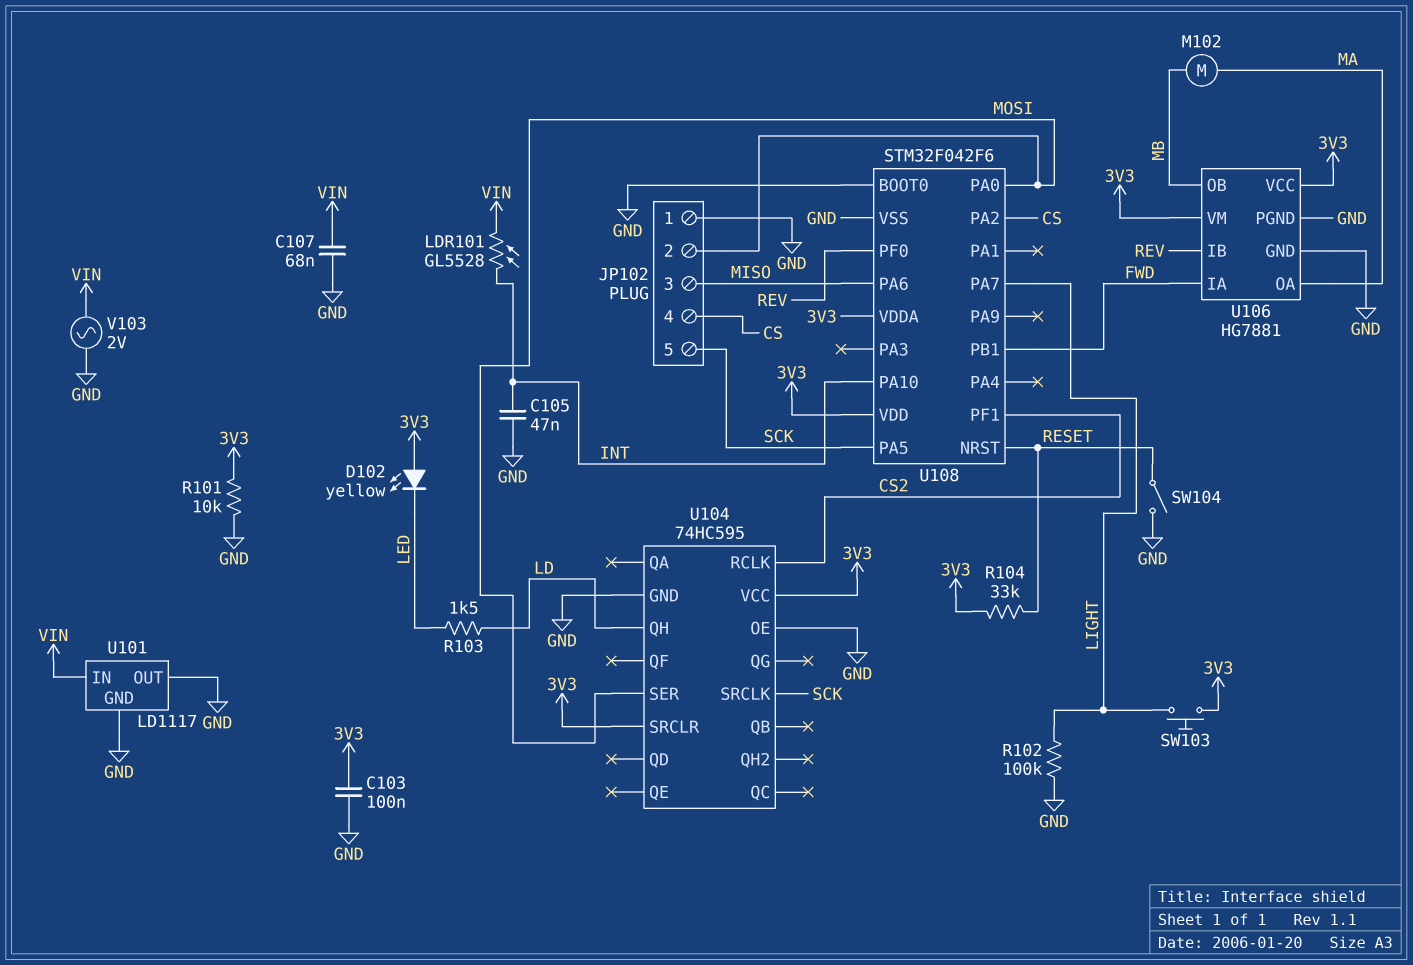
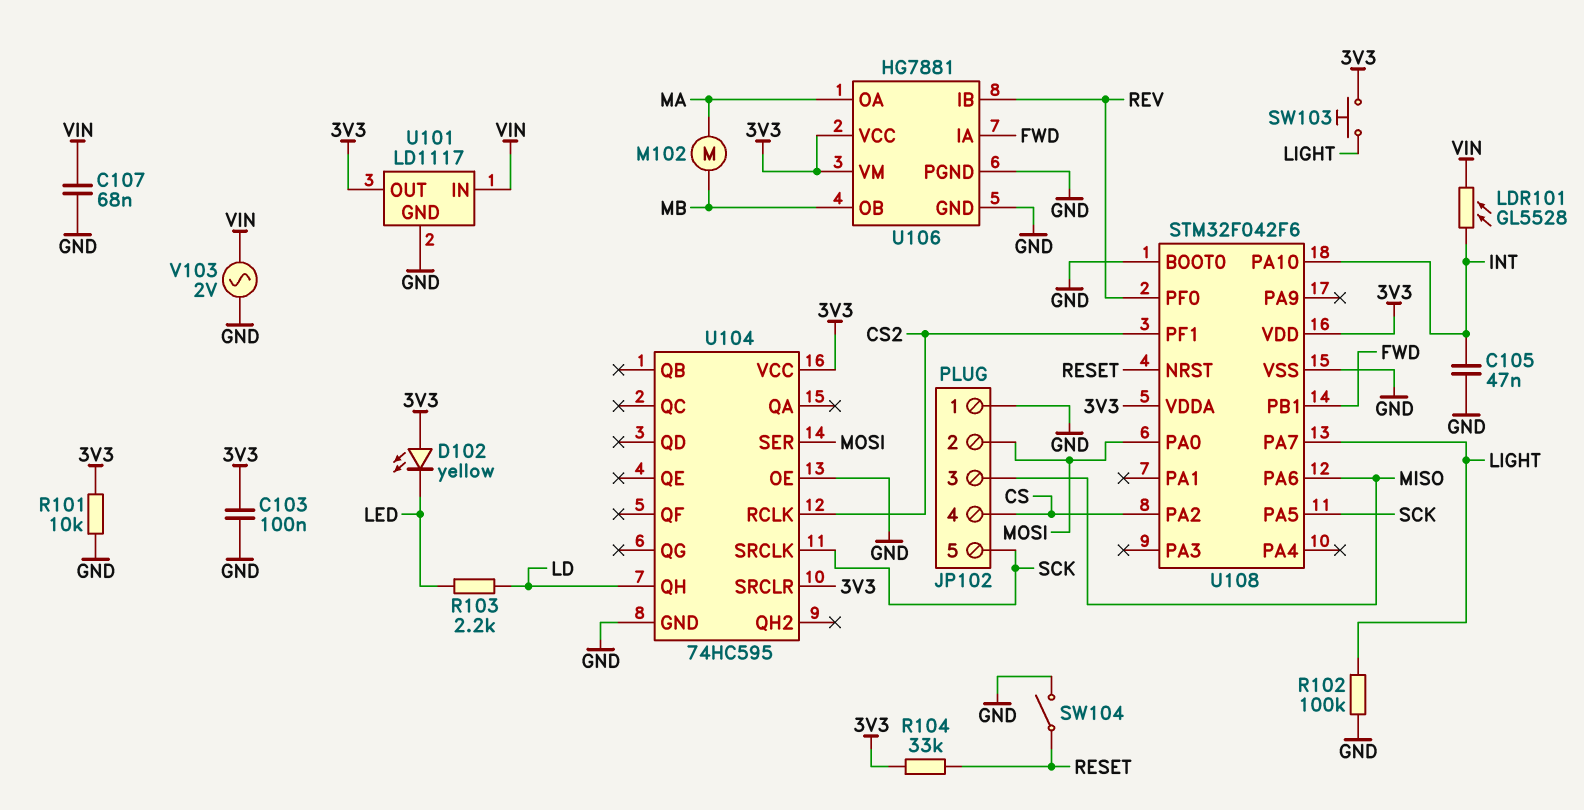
R103: 1.5k (LD, LED) -> 2.2k (LD, LED)
U101 pin OUT: GND -> 3V3

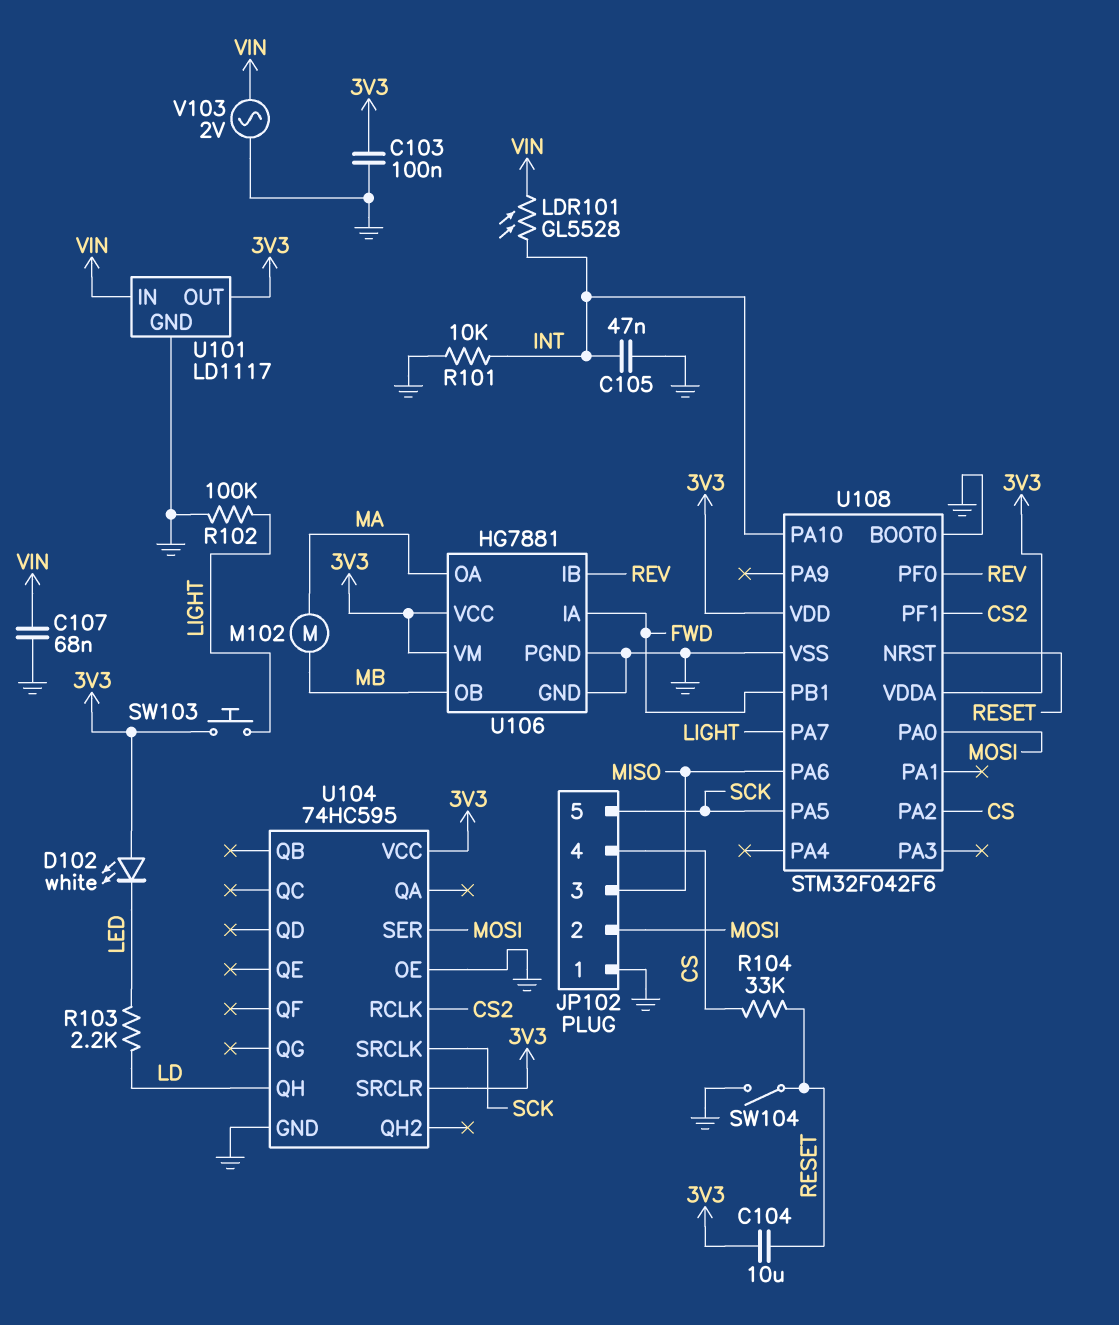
C104: none -> 10uF (3V3, RESET)
D102: LED yellow (A 3V3, K LED) -> LED white (A 3V3, K LED)
R101: 10k (3V3, GND) -> 10k (GND, INT)
R104: 33k (3V3, RESET) -> 33k (CS, RESET)

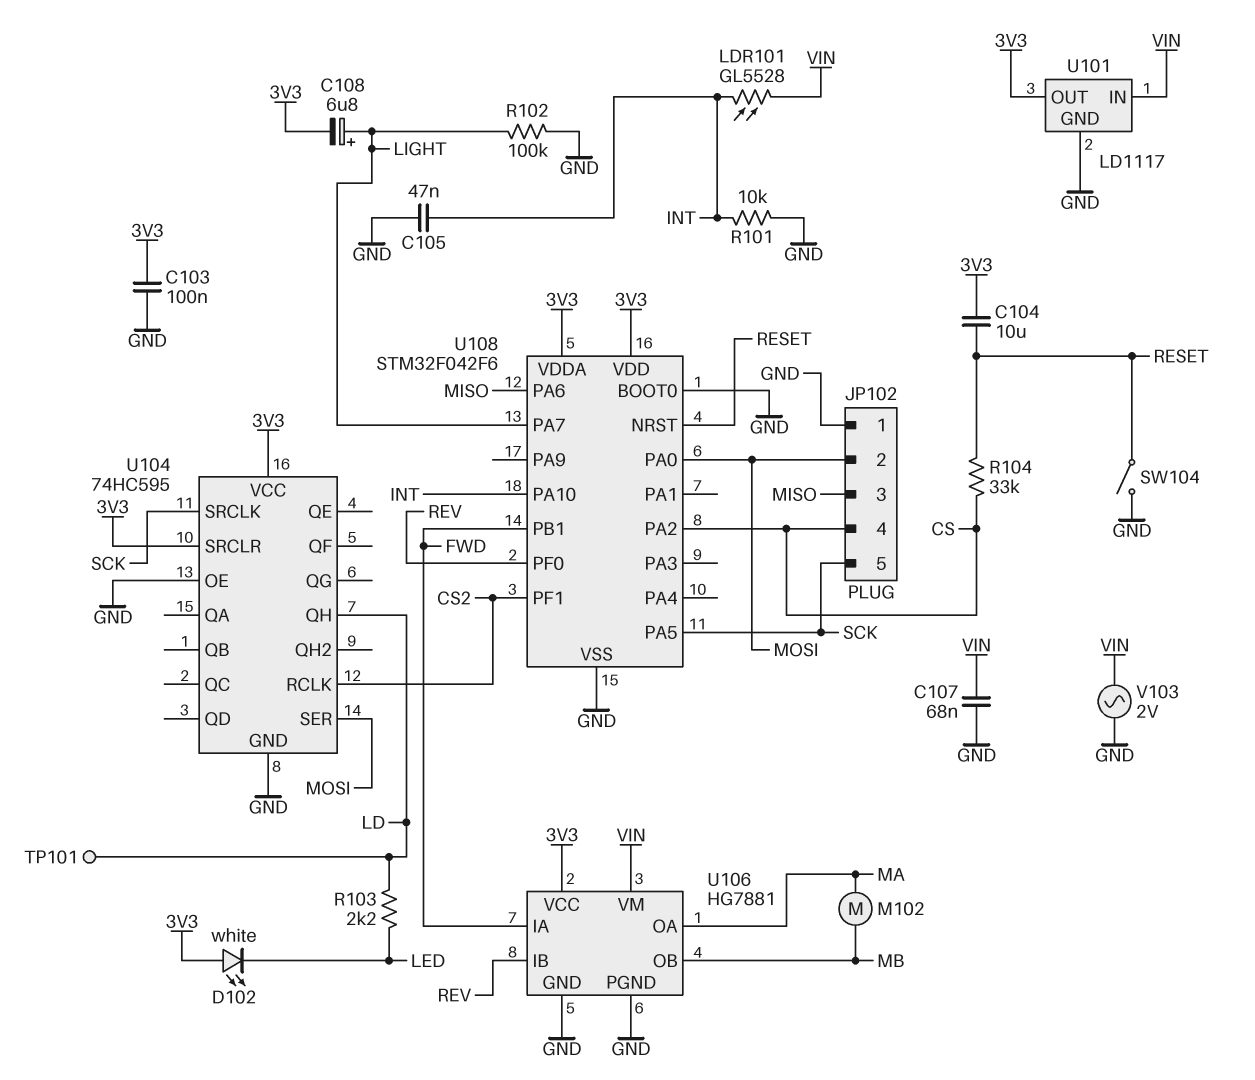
C108: none -> 6.8uF (plus LIGHT, minus 3V3)
SW103: button (3V3, LIGHT) -> none
TP101: none -> test point (LD)
U106 pin VM: 3V3 -> VIN

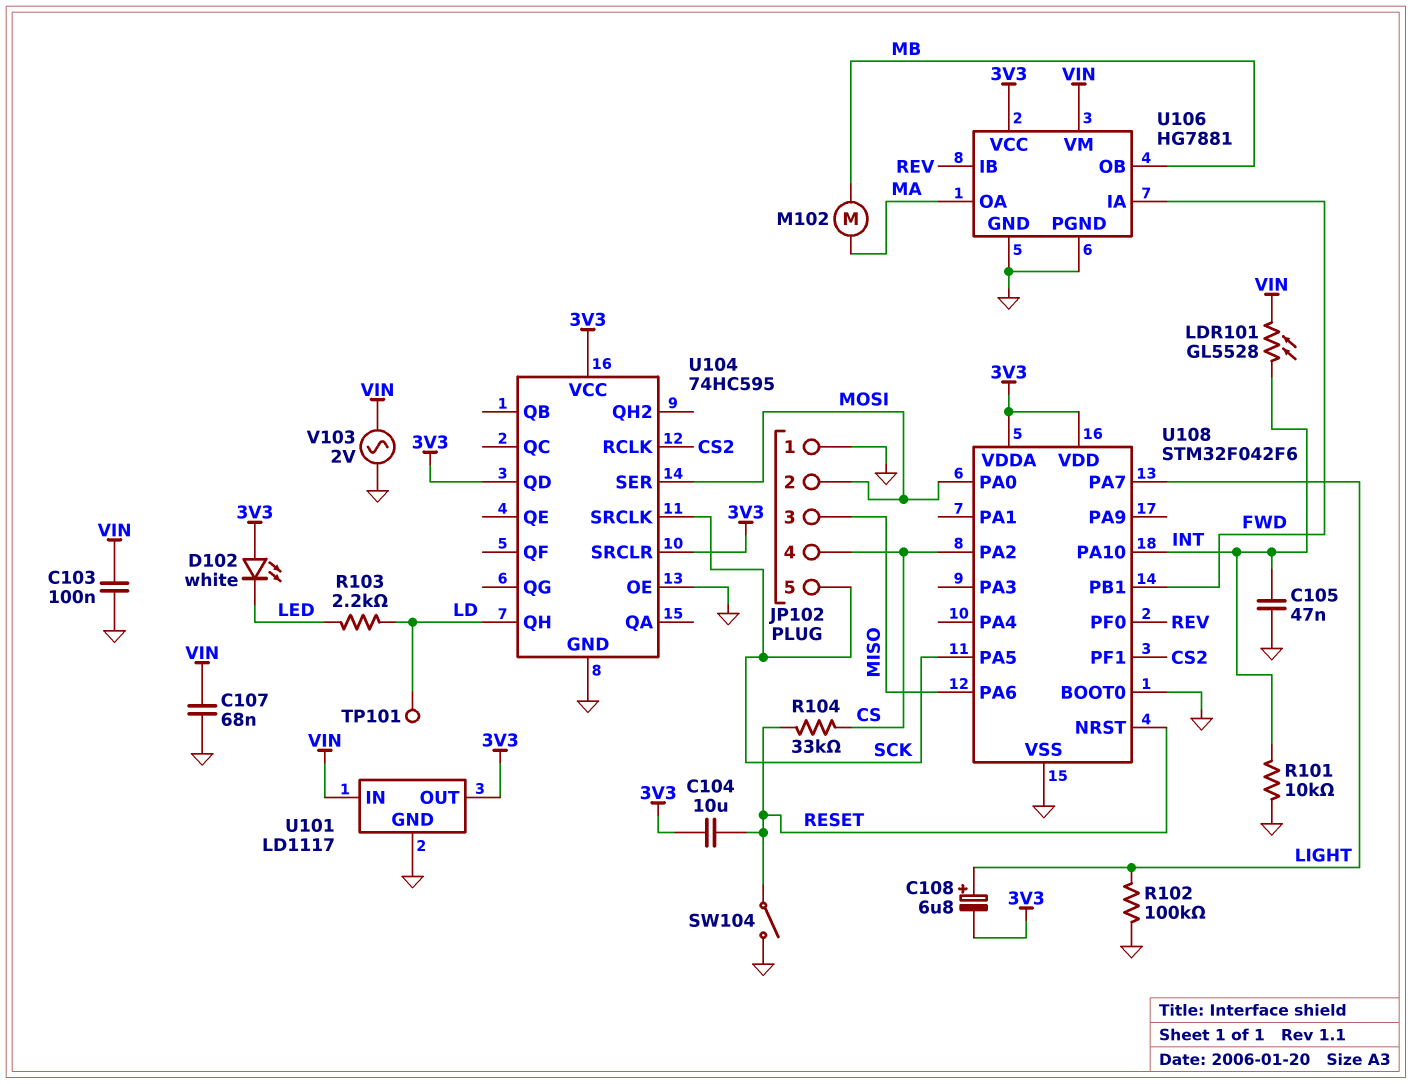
C103: 100nF (3V3, GND) -> 100nF (GND, VIN)
U104 pin QD: none -> 3V3

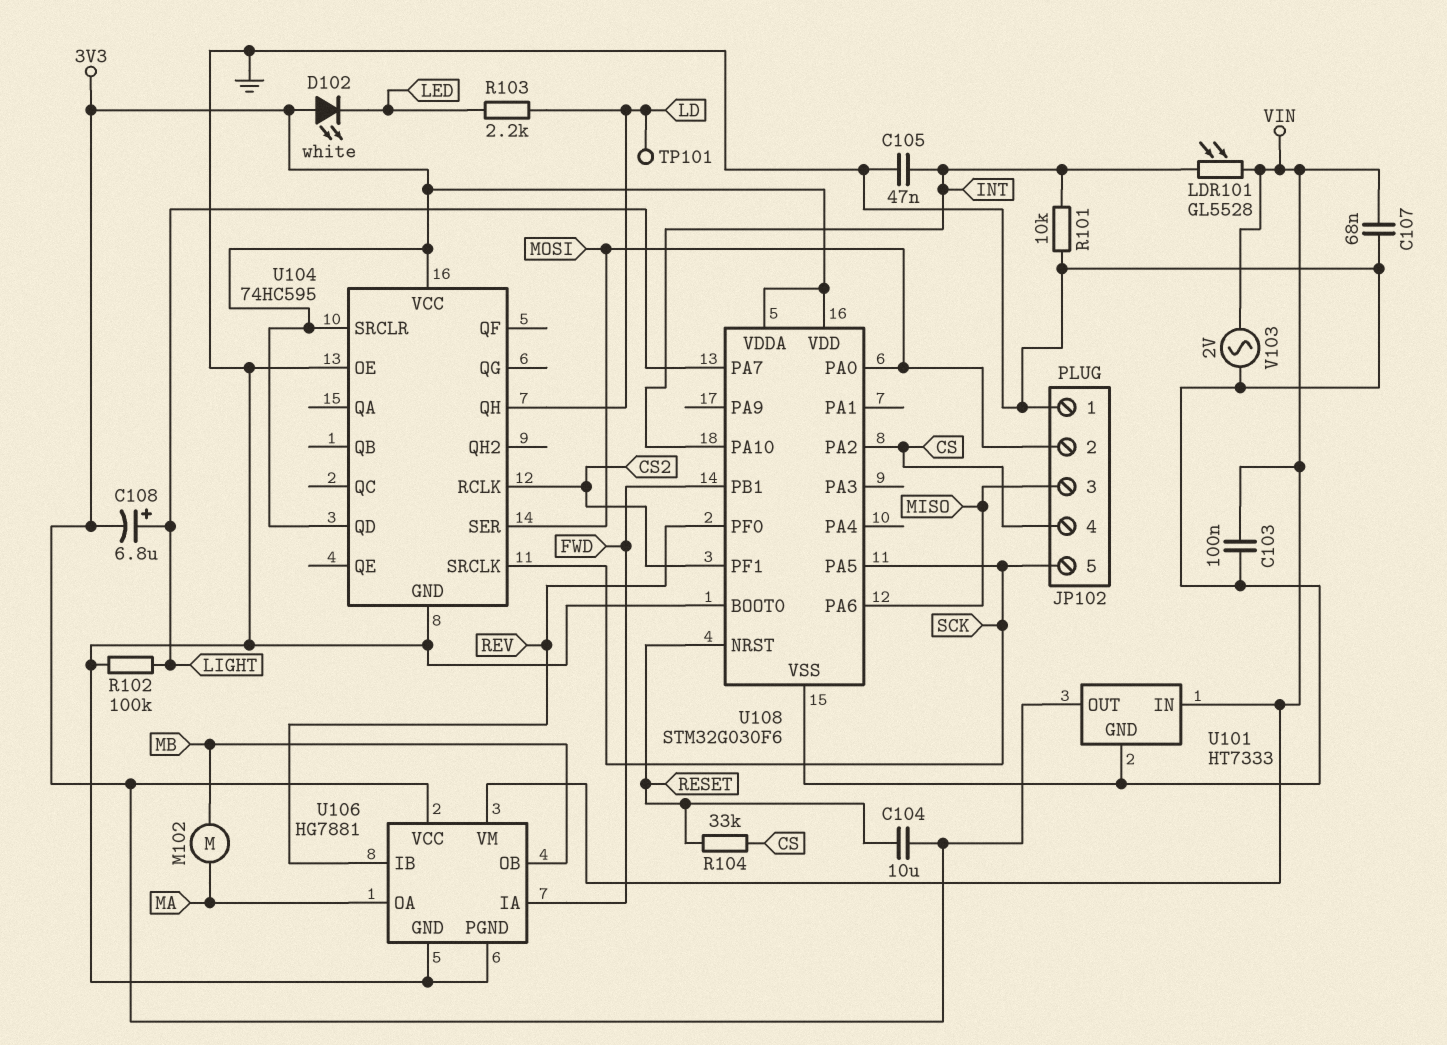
SW104: switch (GND, RESET) -> none
U101: LD1117 -> HT7333
U108: STM32F042F6 -> STM32G030F6

